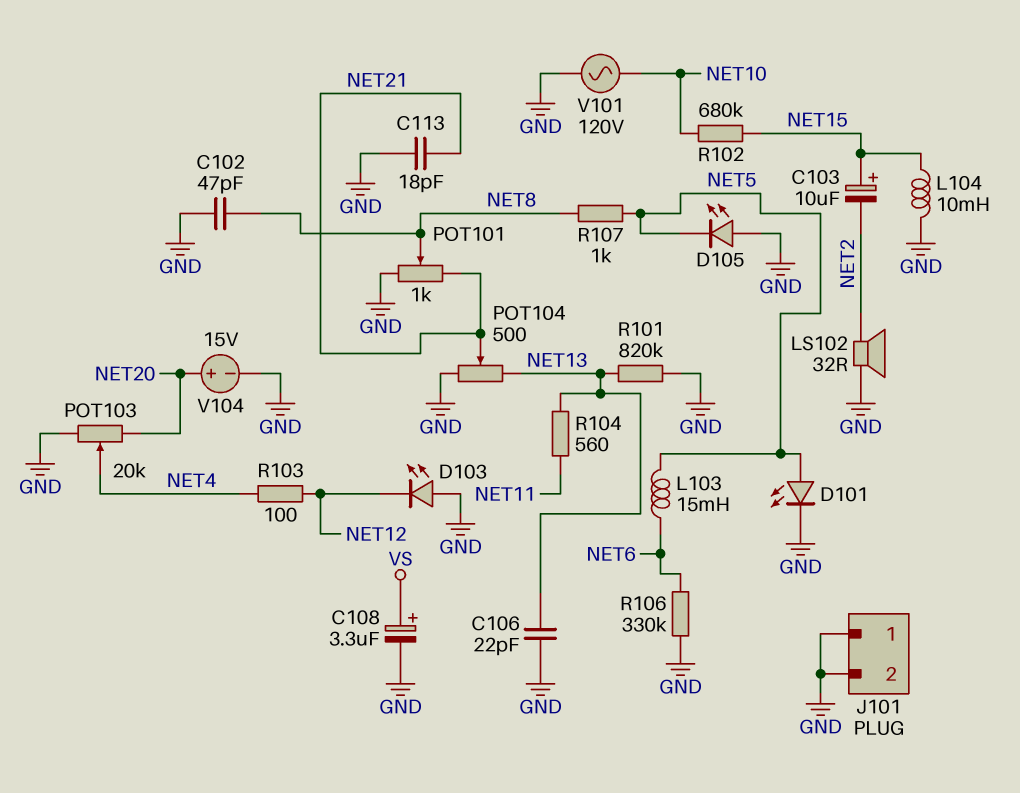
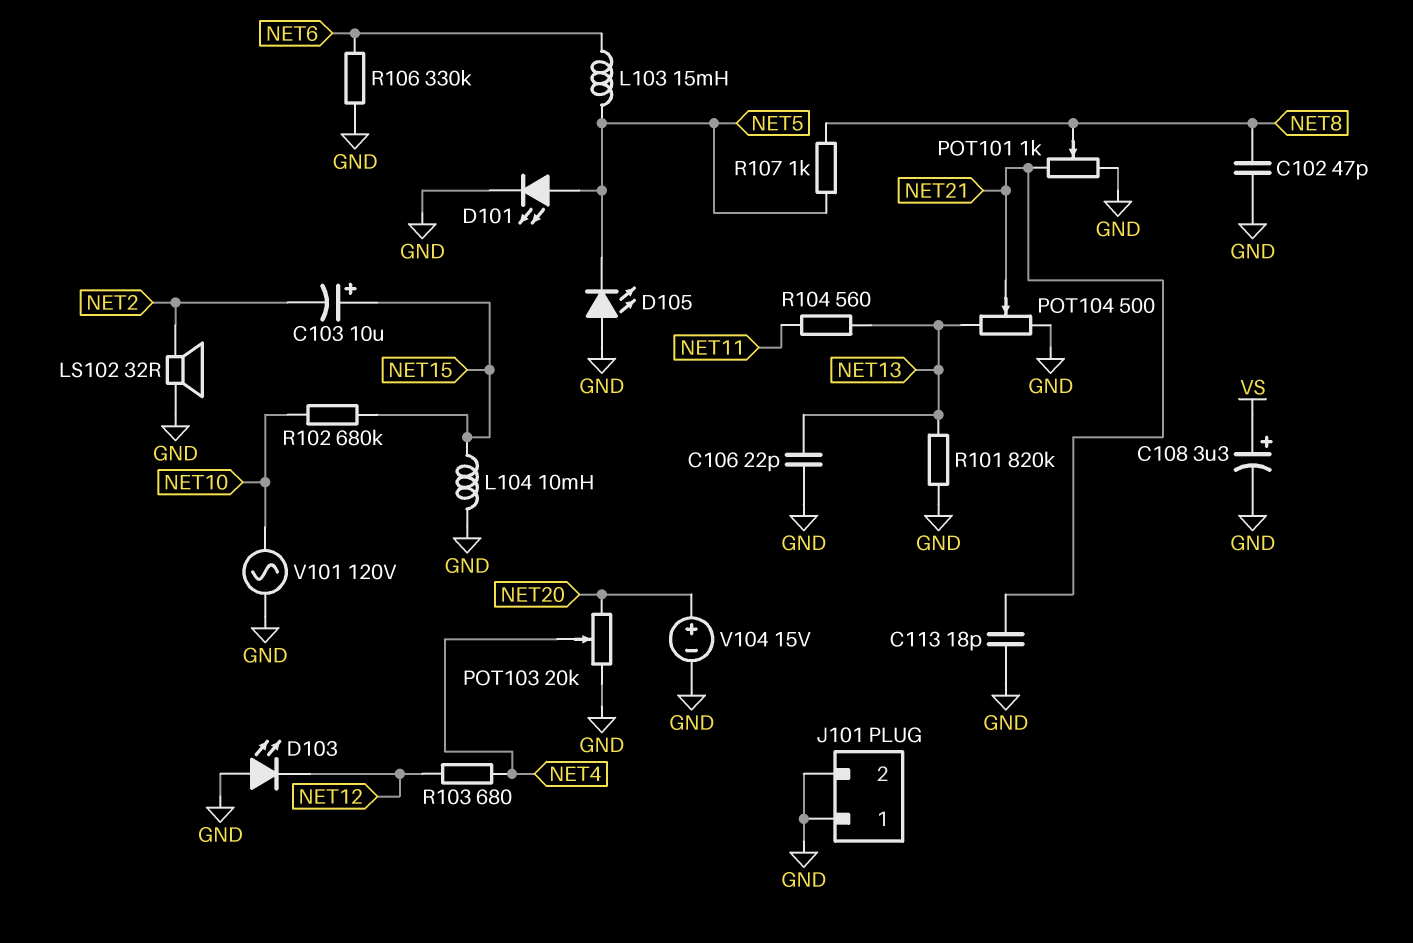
R103: 100 (NET4, NET12) -> 680 (NET4, NET12)

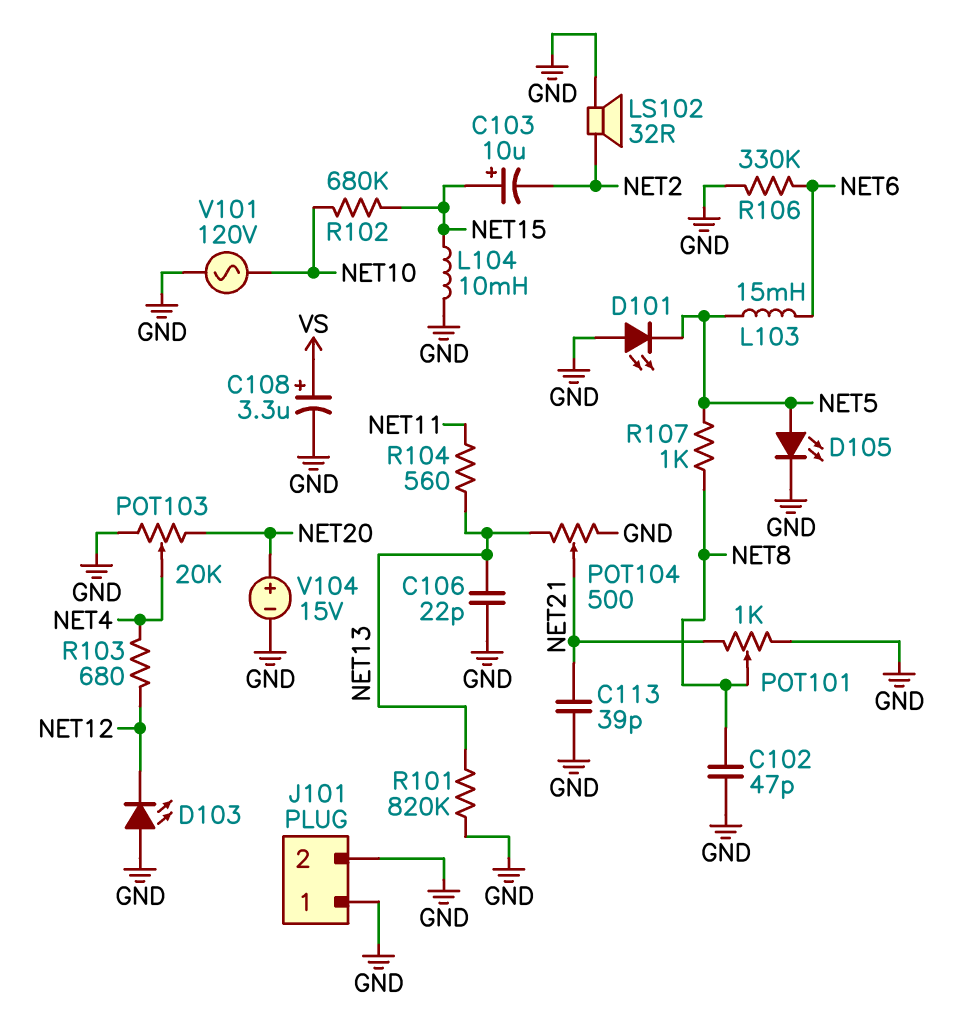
C113: 18pF (GND, NET21) -> 39pF (GND, NET21)
D101: LED (A NET5, K GND) -> LED (A GND, K NET5)
D105: LED (A GND, K NET5) -> LED (A NET5, K GND)

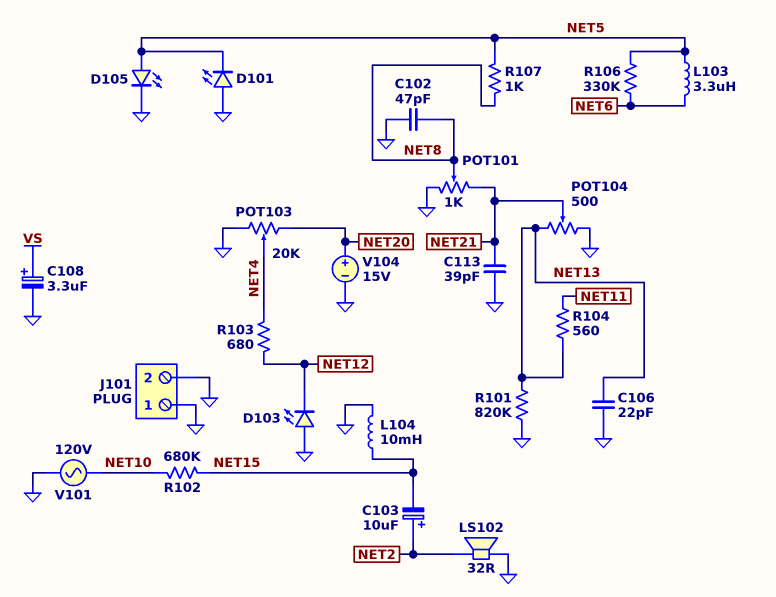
C103: 10uF (plus NET15, minus NET2) -> 10uF (plus NET2, minus NET15)
L103: 15mH (NET5, NET6) -> 3.3uH (NET5, NET6)
R106: 330k (GND, NET6) -> 330k (NET5, NET6)

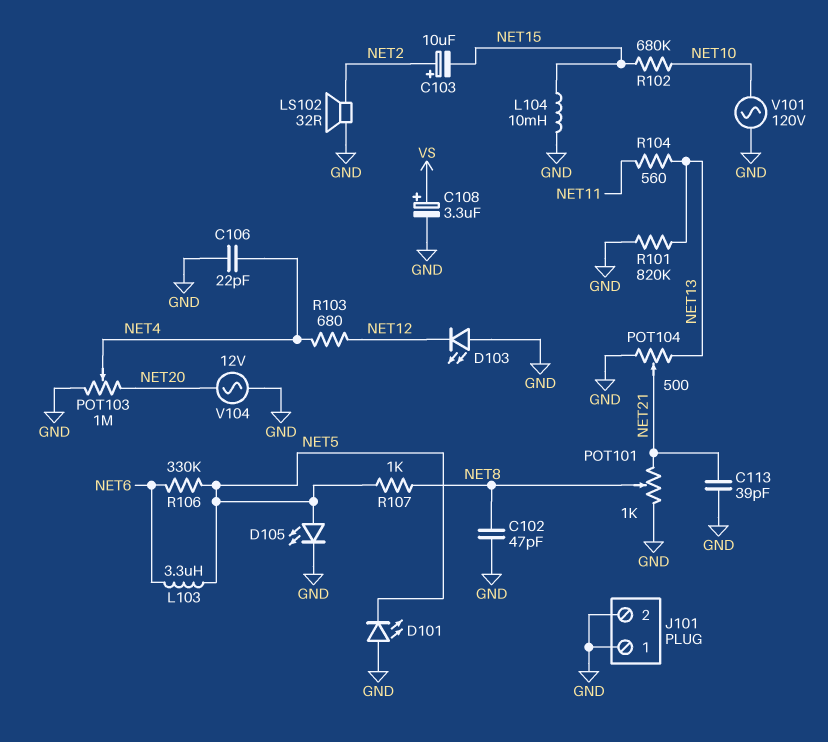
C106: 22pF (GND, NET13) -> 22pF (GND, NET4)
POT103: 20k (GND, NET20, wiper NET4) -> 1M (GND, NET20, wiper NET4)
V104: 15V (plus NET20, minus GND) -> AC 12V (GND, NET20)

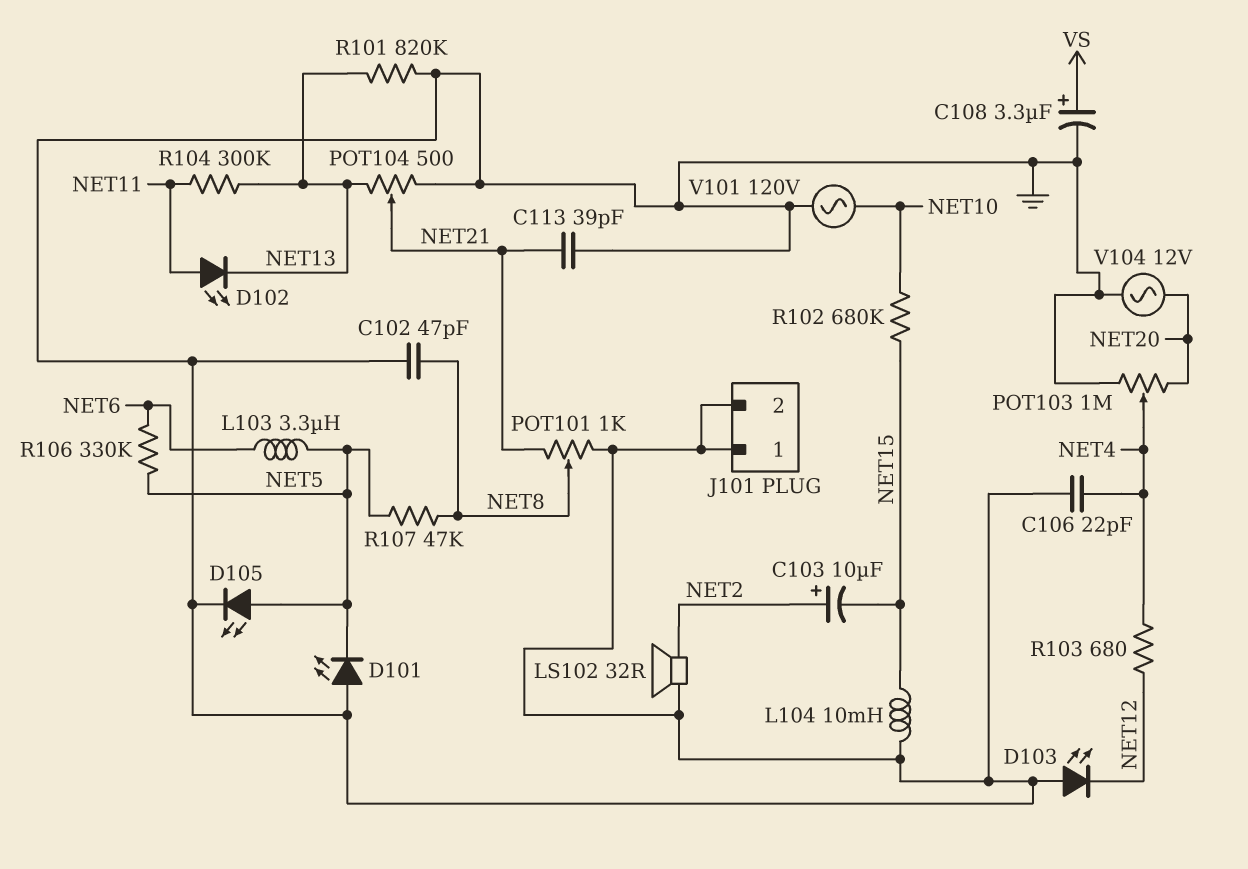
D102: none -> LED (A NET11, K NET13)
R104: 560 (NET11, NET13) -> 300k (NET11, NET13)
R107: 1k (NET5, NET8) -> 47k (NET5, NET8)

